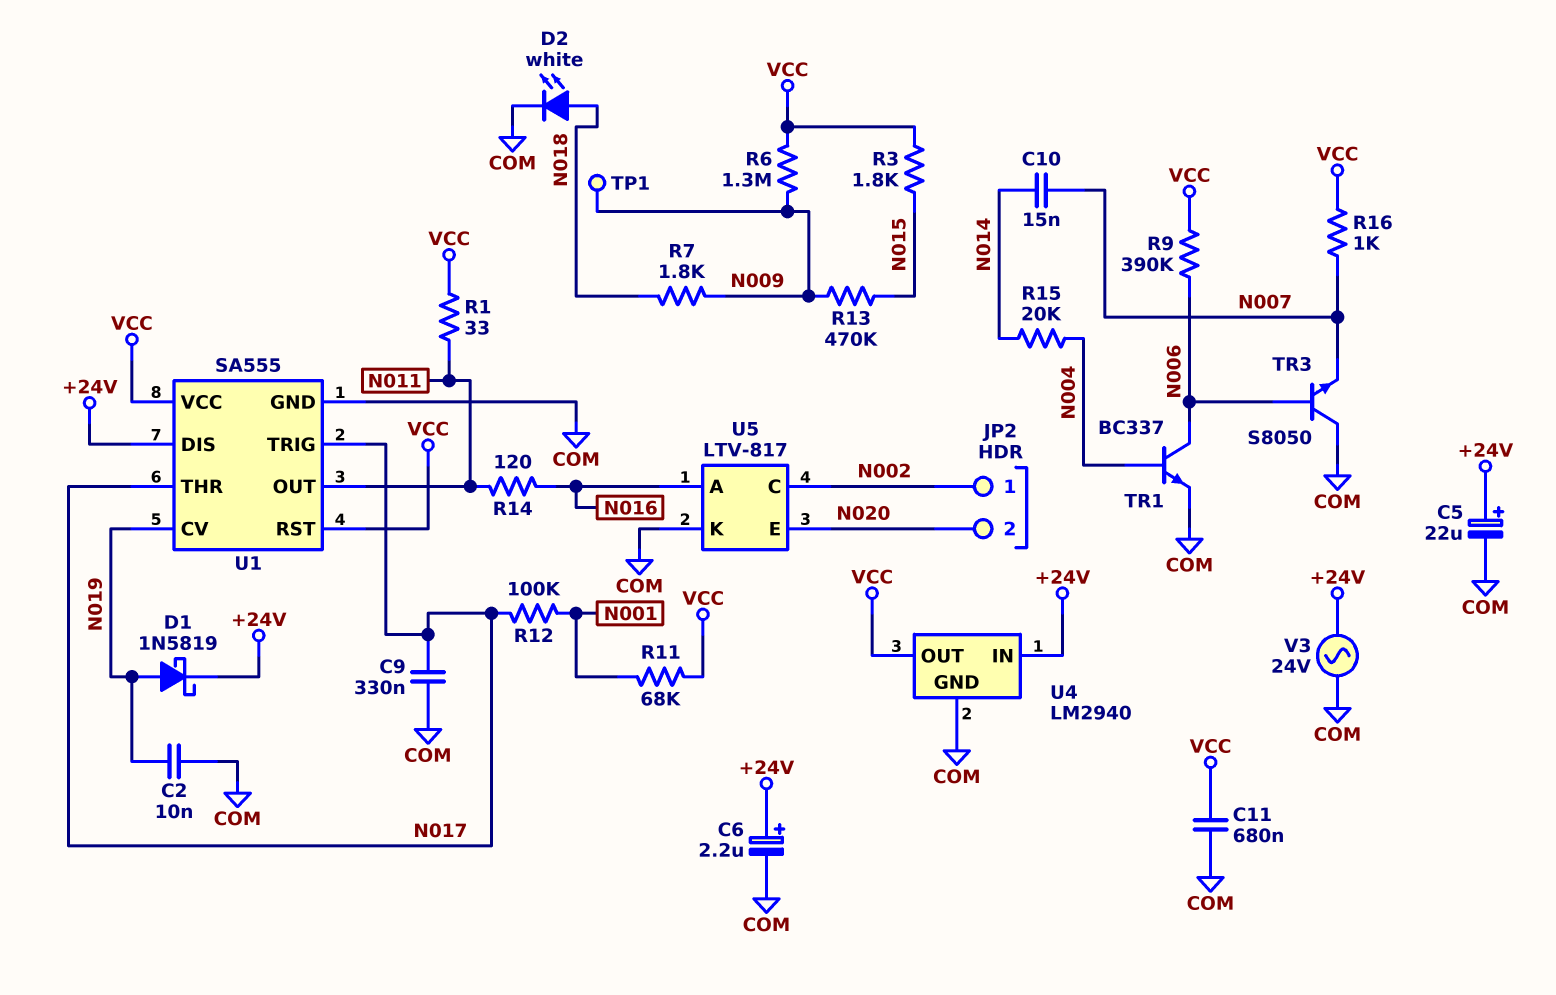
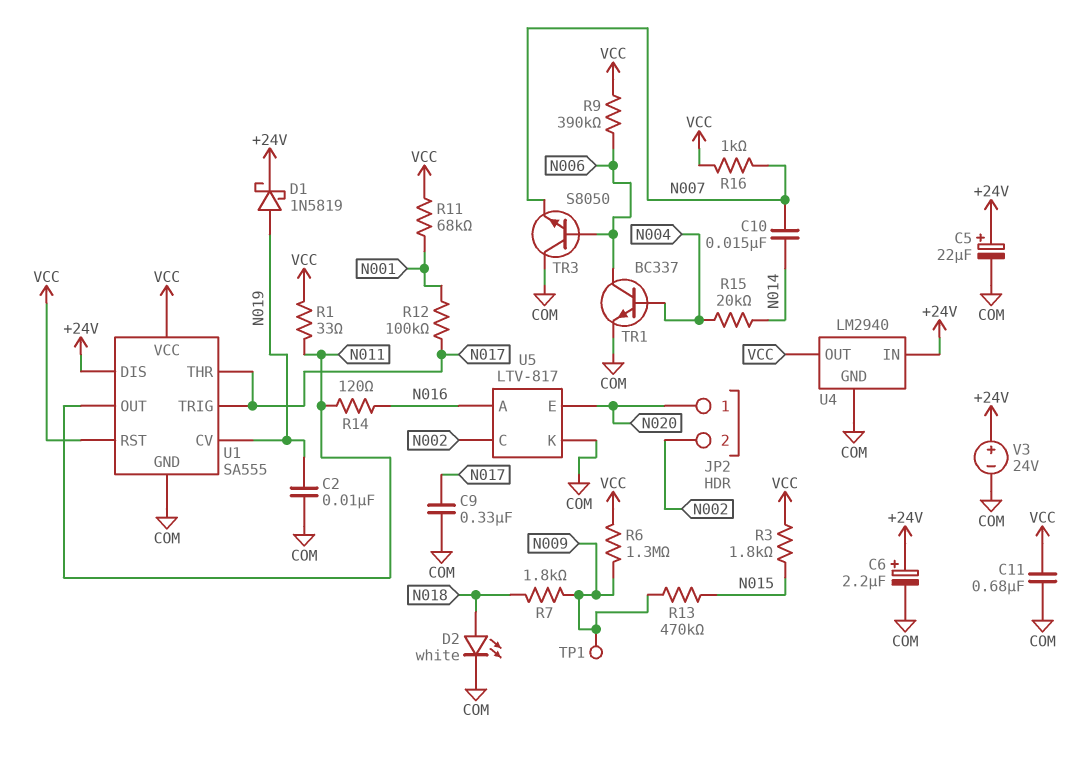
JP2 pin 1: N002 -> N020
JP2 pin 2: N020 -> N002
V3: AC 24V (+24V, COM) -> 24V (plus +24V, minus COM)

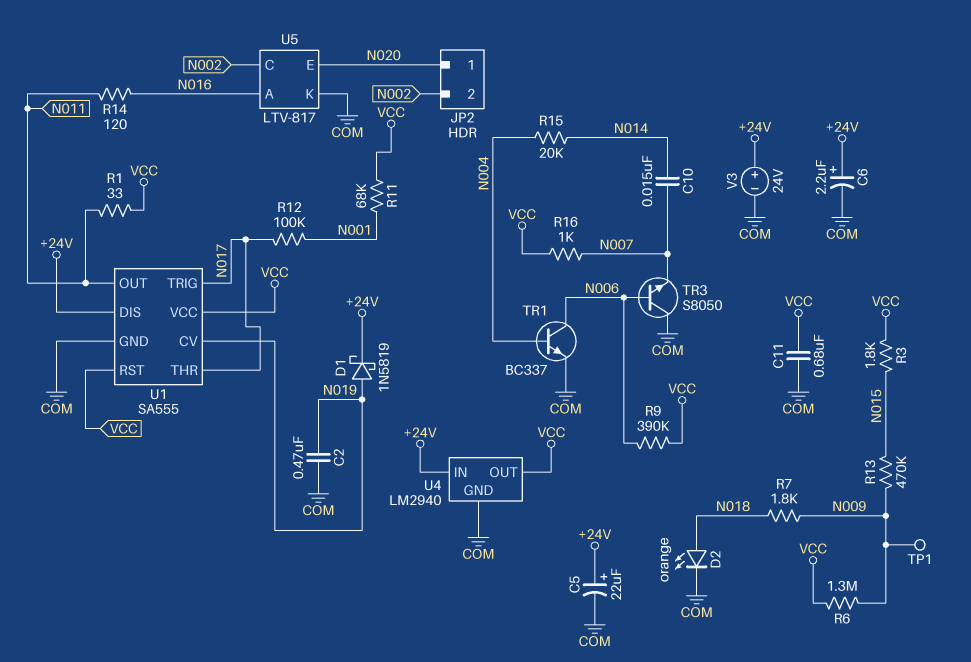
C2: 10nF (COM, N019) -> 470nF (COM, N019)
C9: 330nF (COM, N017) -> none
D2: LED white (A N018, K COM) -> LED orange (A N018, K COM)

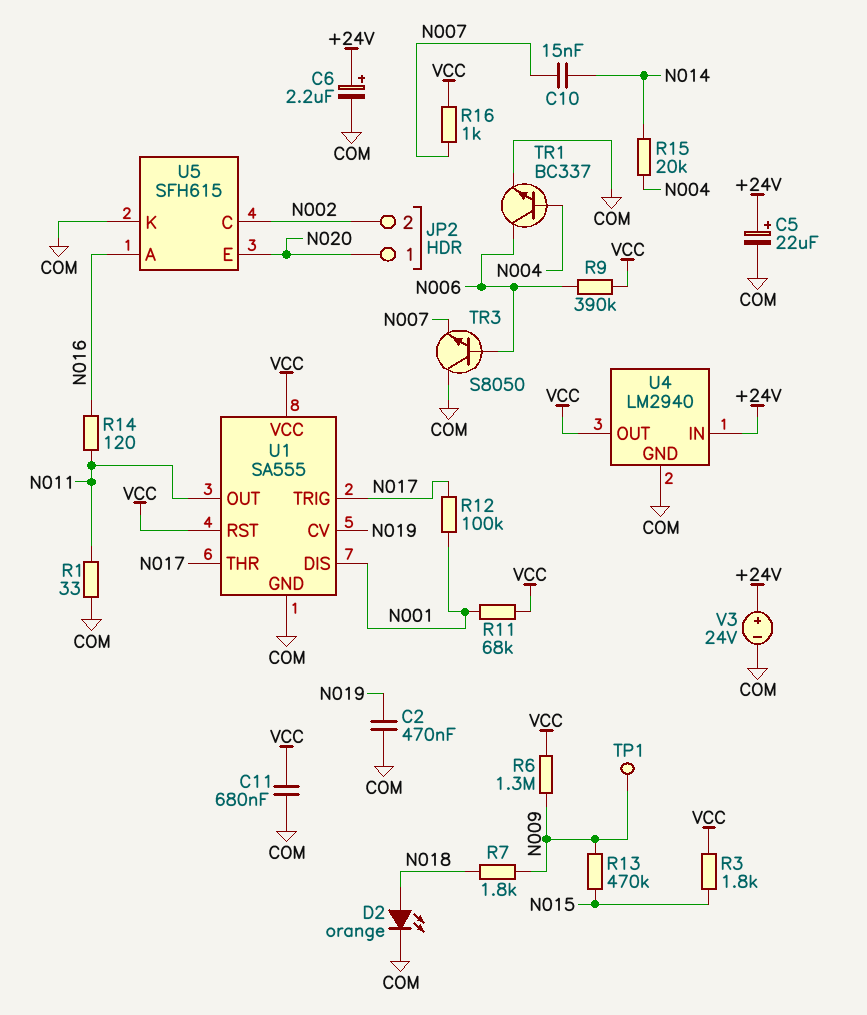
D1: schottky 1N5819 (A N019, K +24V) -> none
R1: 33 (N011, VCC) -> 33 (COM, N011)
U1 pin DIS: +24V -> N001
U5: LTV-817 -> SFH615

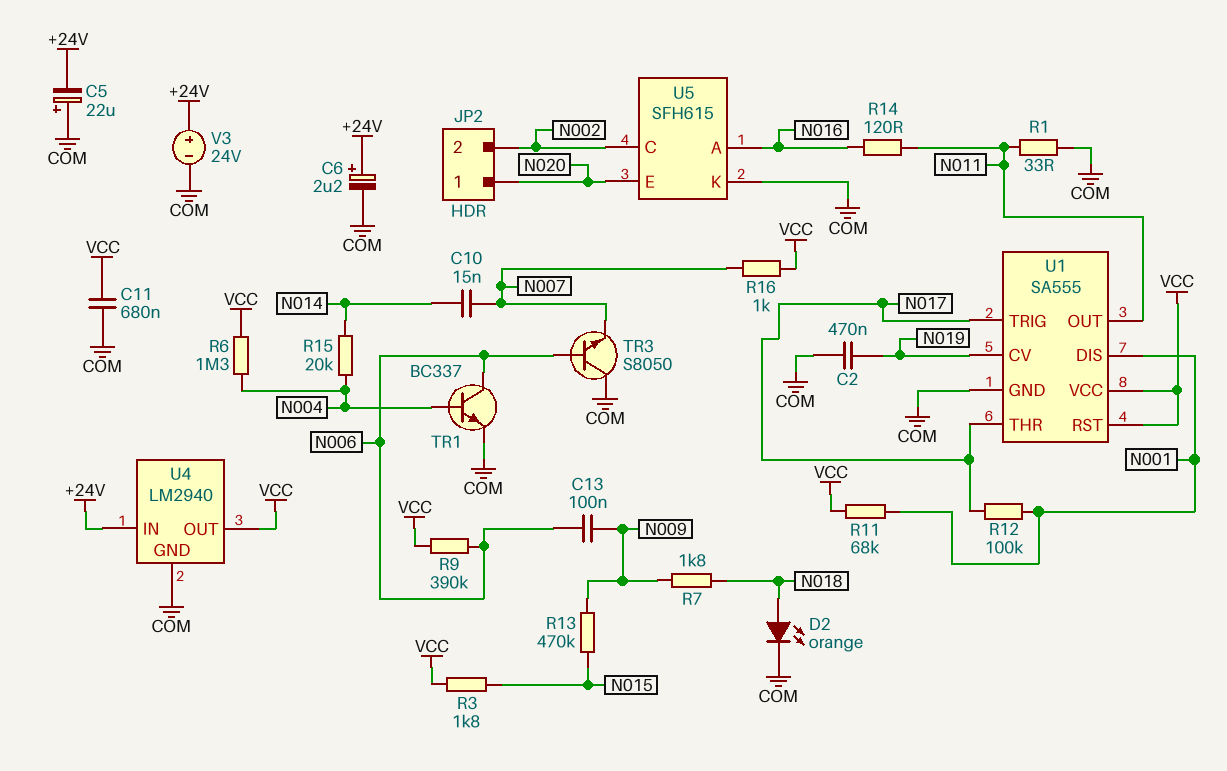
C5: 22uF (plus +24V, minus COM) -> 22uF (plus COM, minus +24V)
C13: none -> 100nF (N006, N009)
R6: 1.3M (N009, VCC) -> 1.3M (N004, VCC)
TP1: test point (N009) -> none

